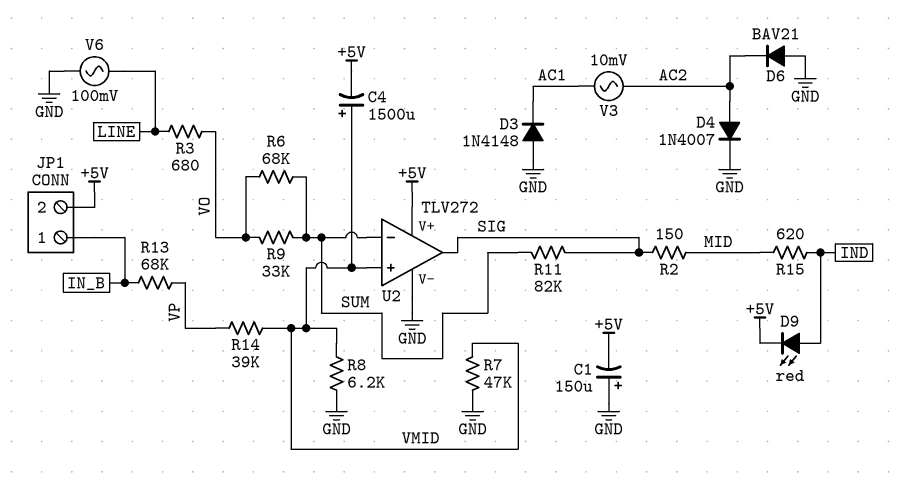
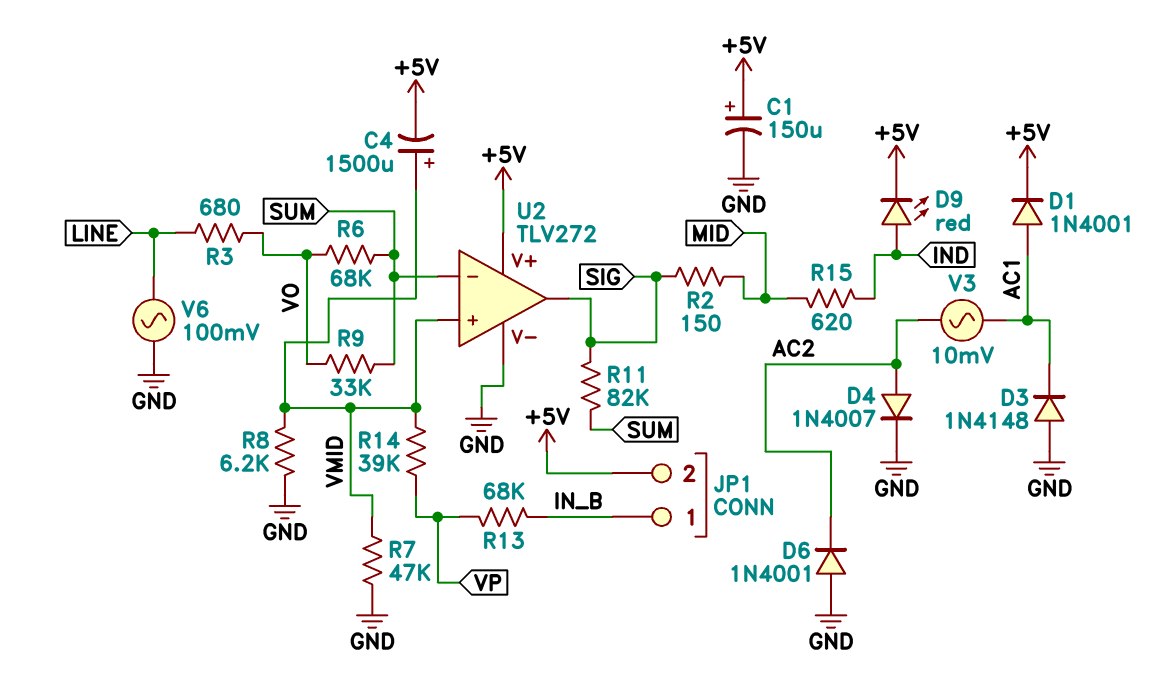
C1: 150uF (plus GND, minus +5V) -> 150uF (plus +5V, minus GND)
D1: none -> diode 1N4001 (A AC1, K +5V)
D6: diode BAV21 (A GND, K AC2) -> diode 1N4001 (A GND, K AC2)

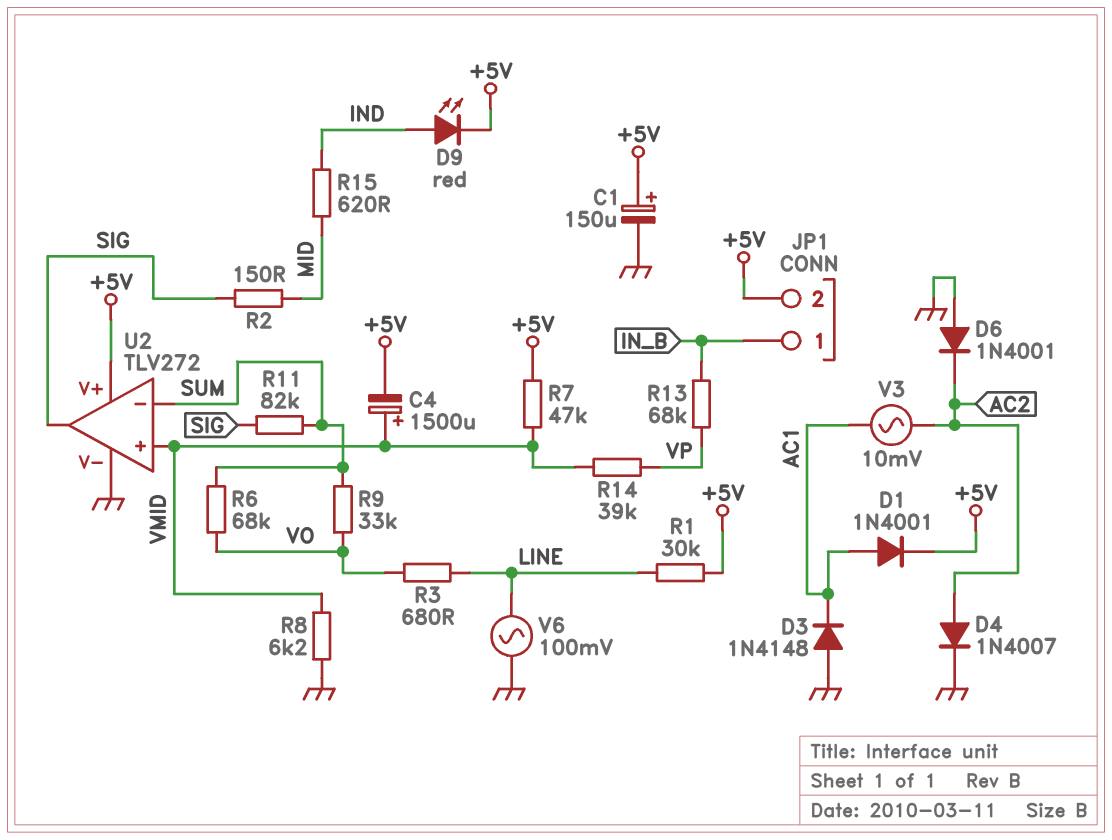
R1: none -> 30k (+5V, LINE)
R7: 47k (GND, VMID) -> 47k (+5V, VMID)

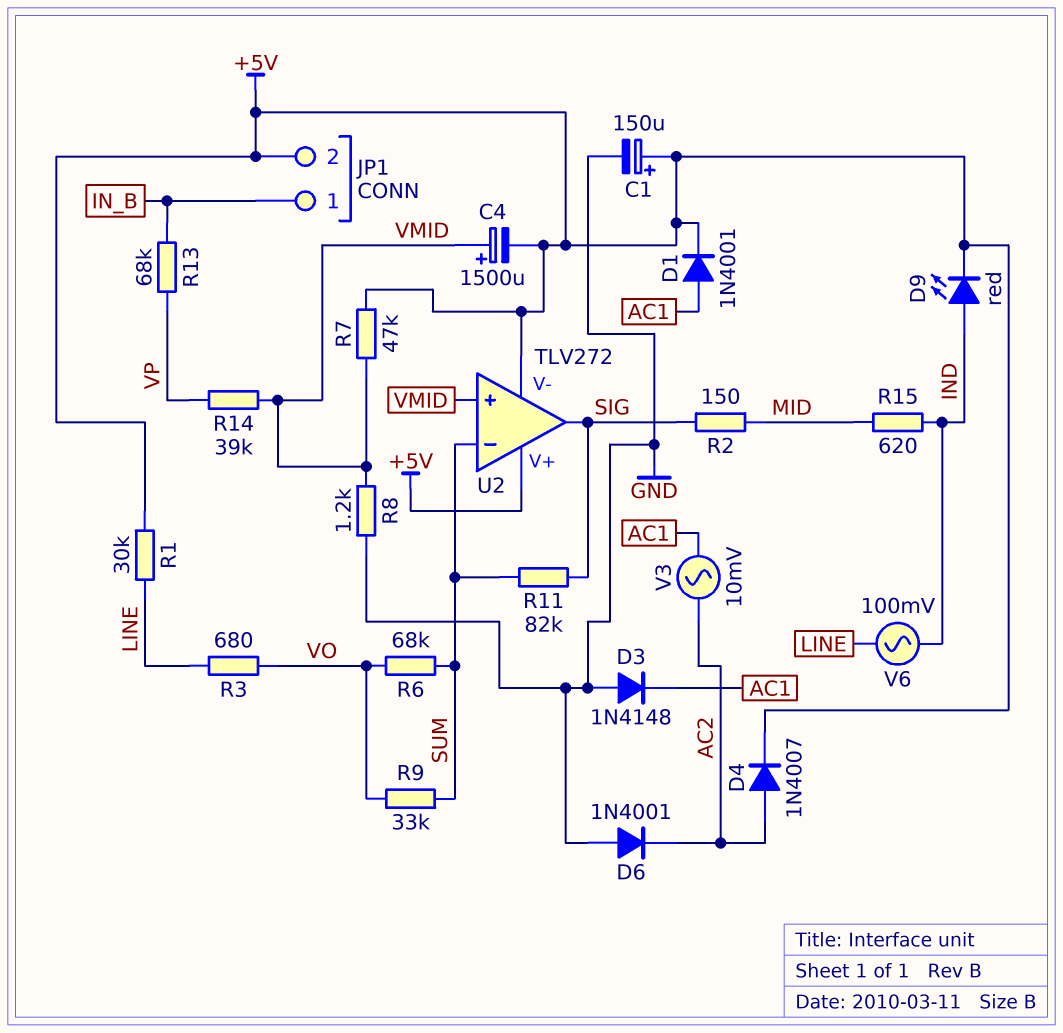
D4: diode 1N4007 (A AC2, K GND) -> diode 1N4007 (A AC2, K +5V)
R8: 6.2k (GND, VMID) -> 1.2k (GND, VMID)
U2 pin V-: GND -> +5V
V6: AC 100mV (GND, LINE) -> AC 100mV (IND, LINE)

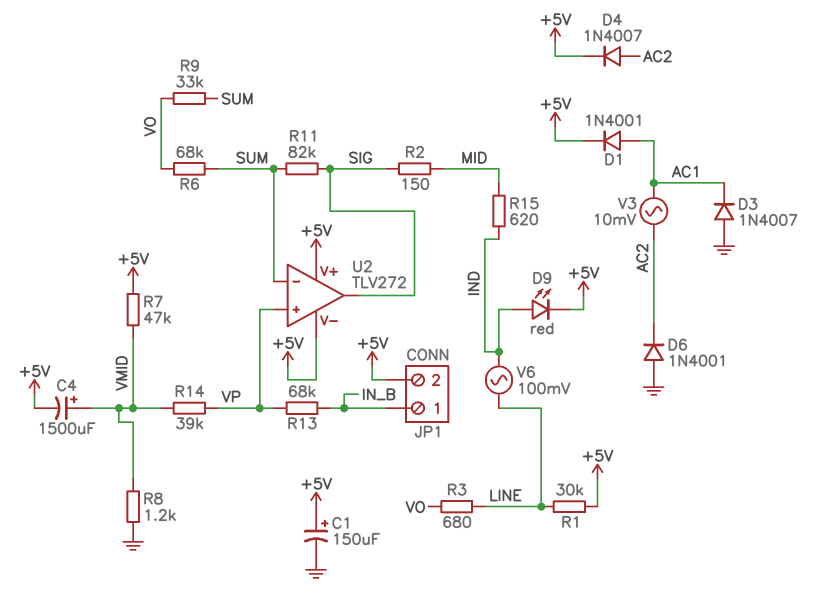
D3: diode 1N4148 (A GND, K AC1) -> diode 1N4007 (A GND, K AC1)
U2 pin in+: VMID -> VP

